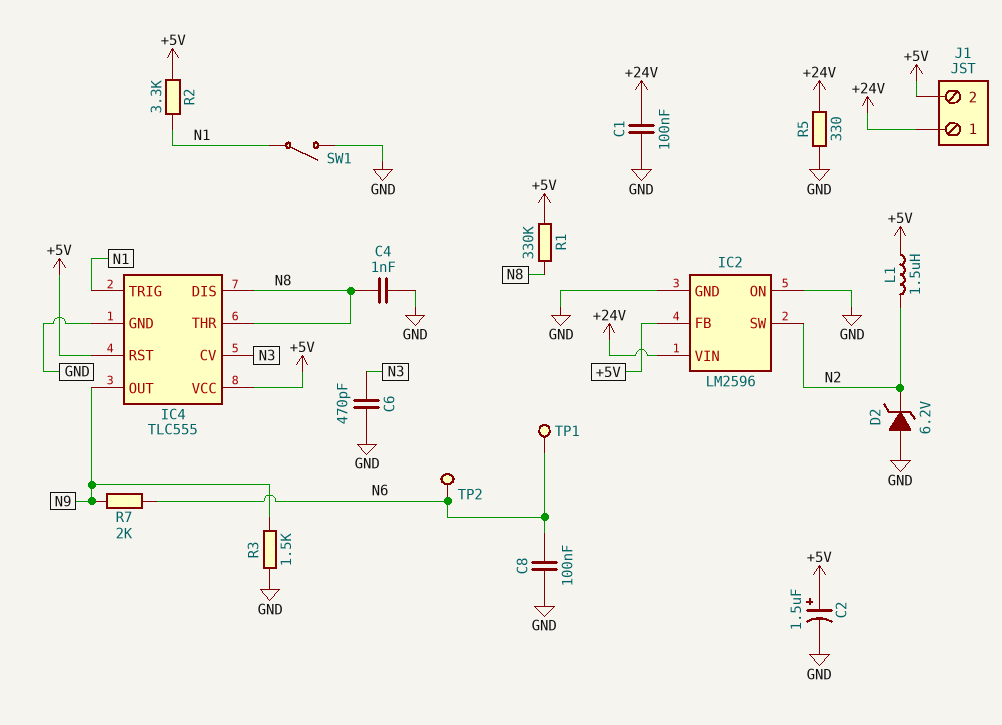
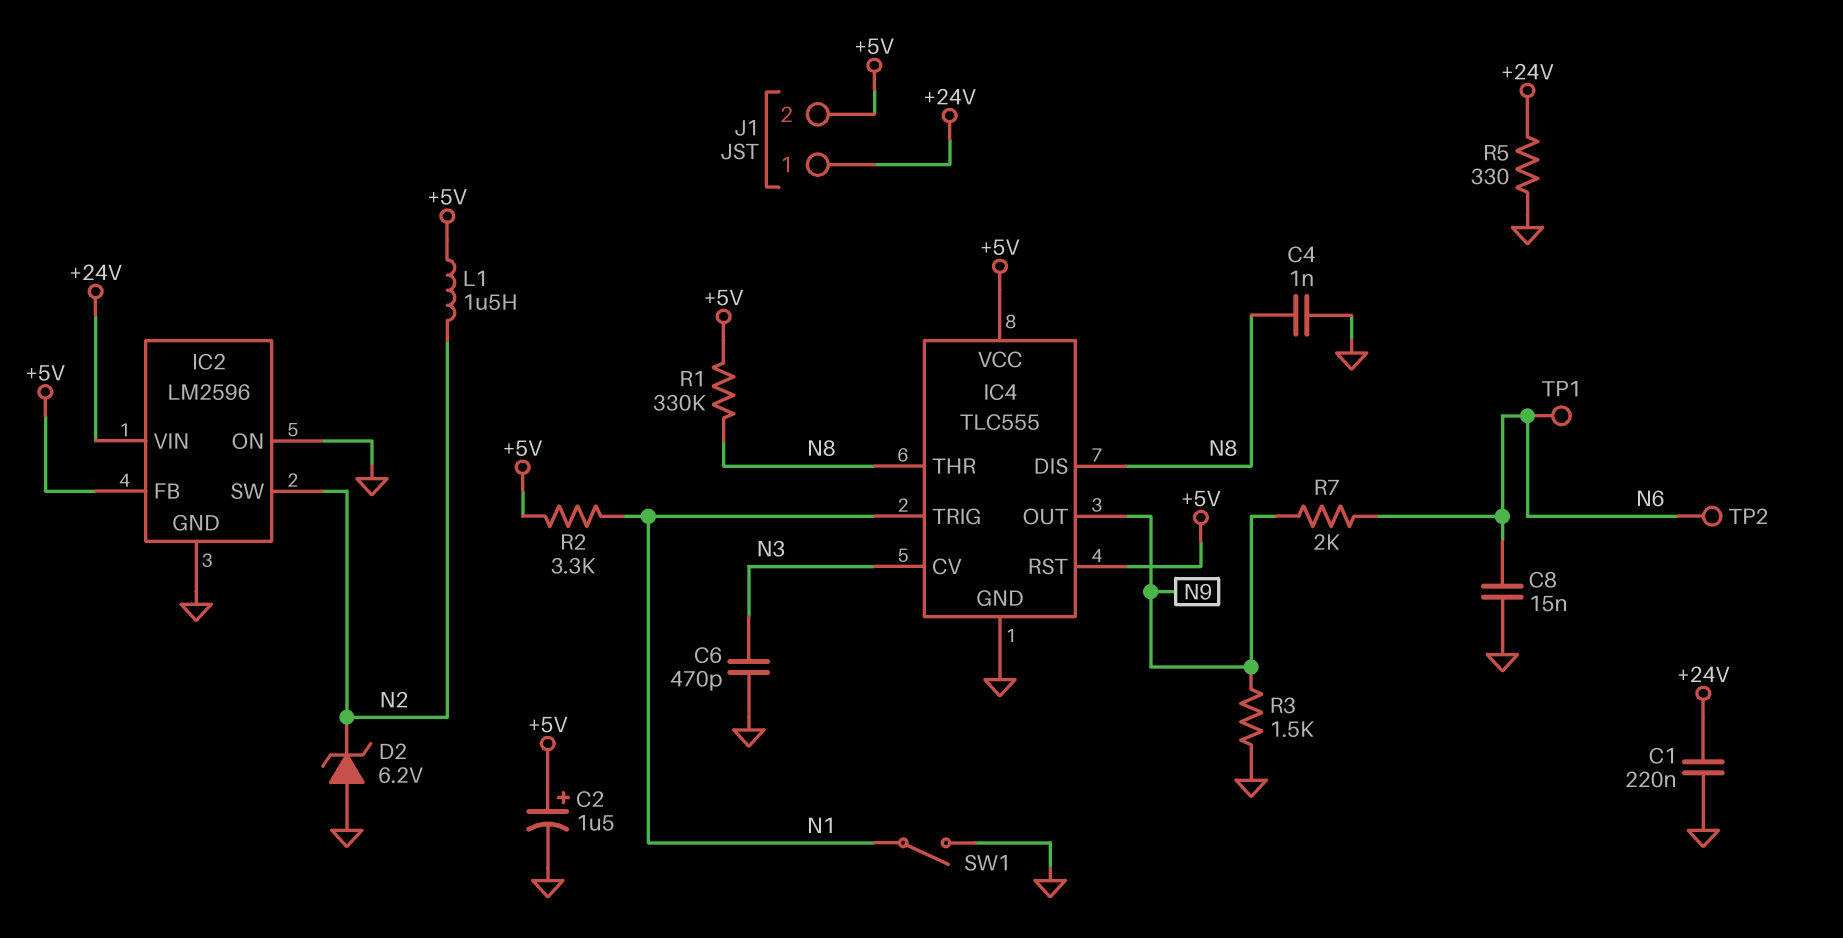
C1: 100nF (+24V, GND) -> 220nF (+24V, GND)
C8: 100nF (GND, N6) -> 15nF (GND, N6)

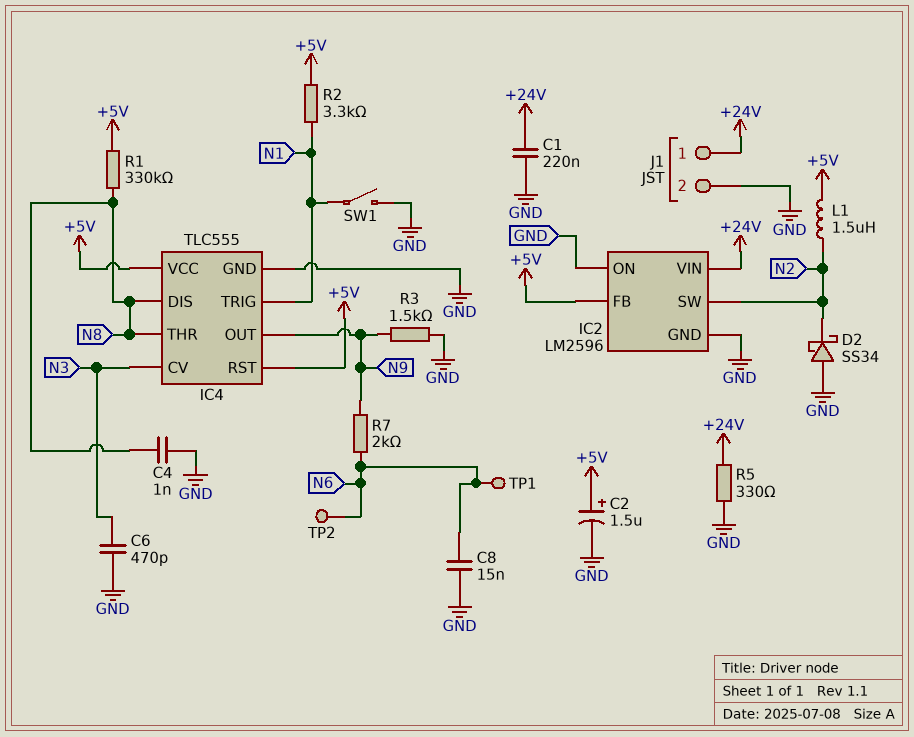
D2: zener 6.2V (A GND, K N2) -> schottky SS34 (A GND, K N2)
J1 pin 2: +5V -> GND

